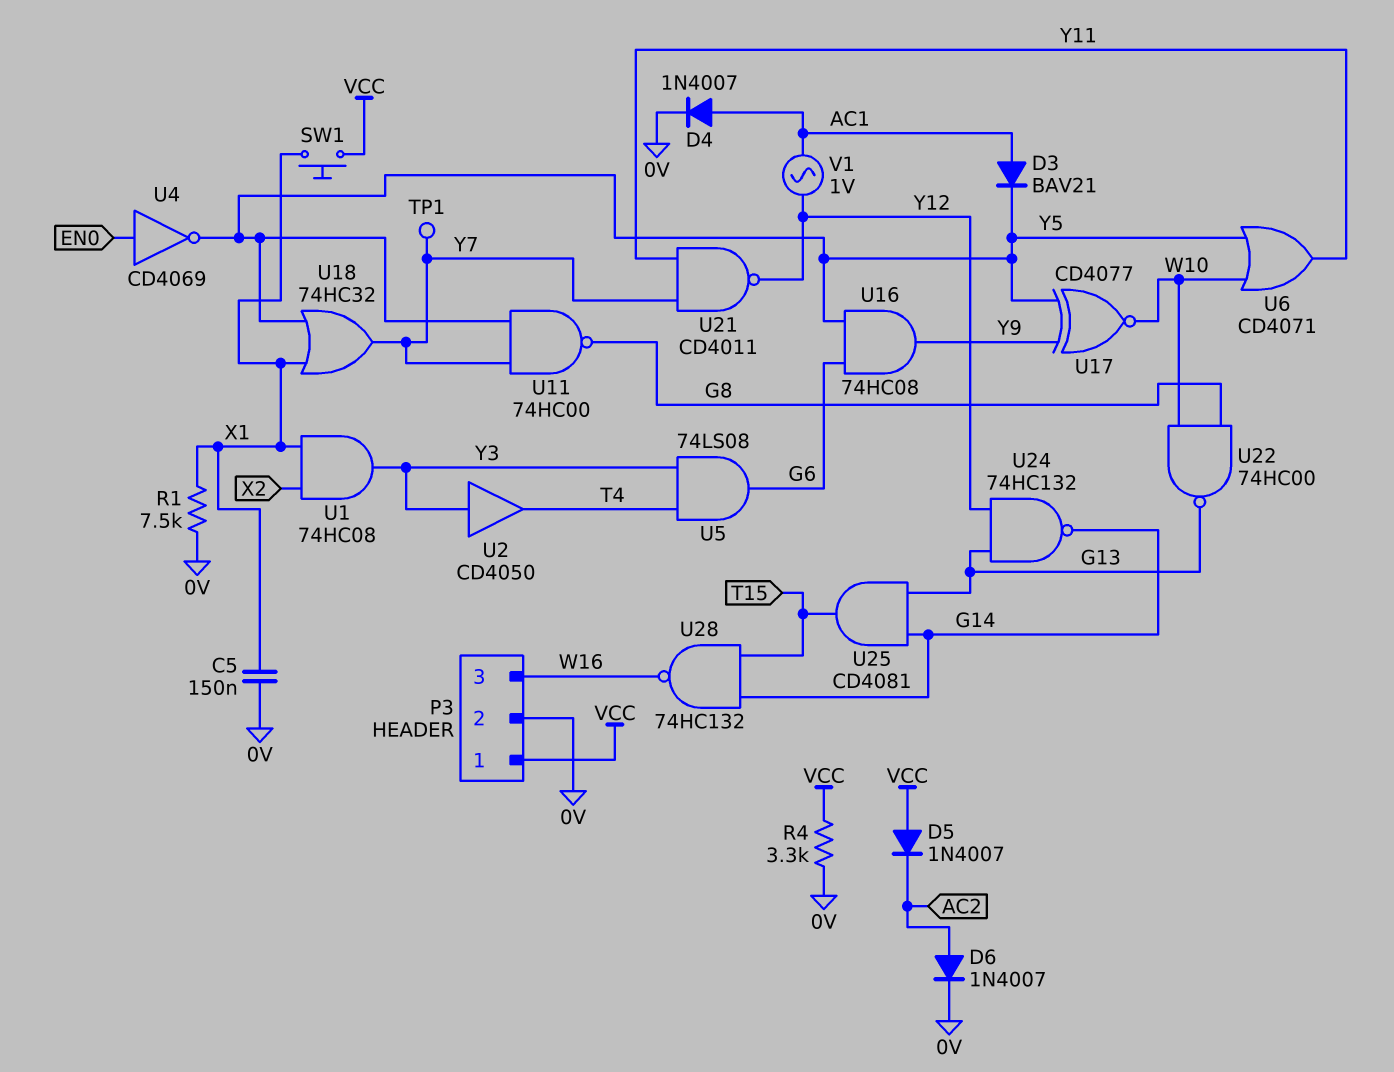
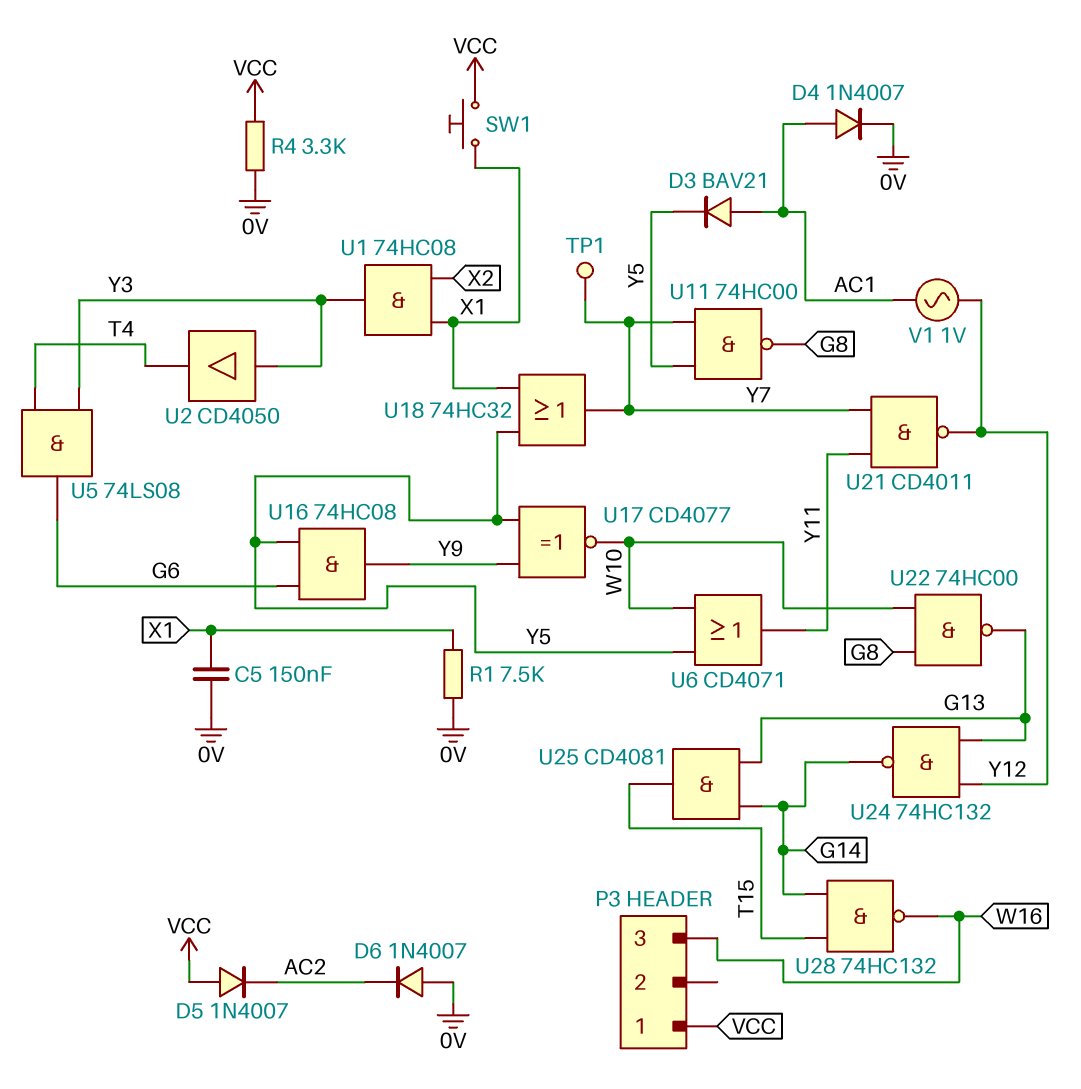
D6: diode 1N4007 (A AC2, K 0V) -> diode 1N4007 (A 0V, K AC2)
P3 pin 2: 0V -> none
U4: NOT CD4069 (in EN0, out Y5) -> none

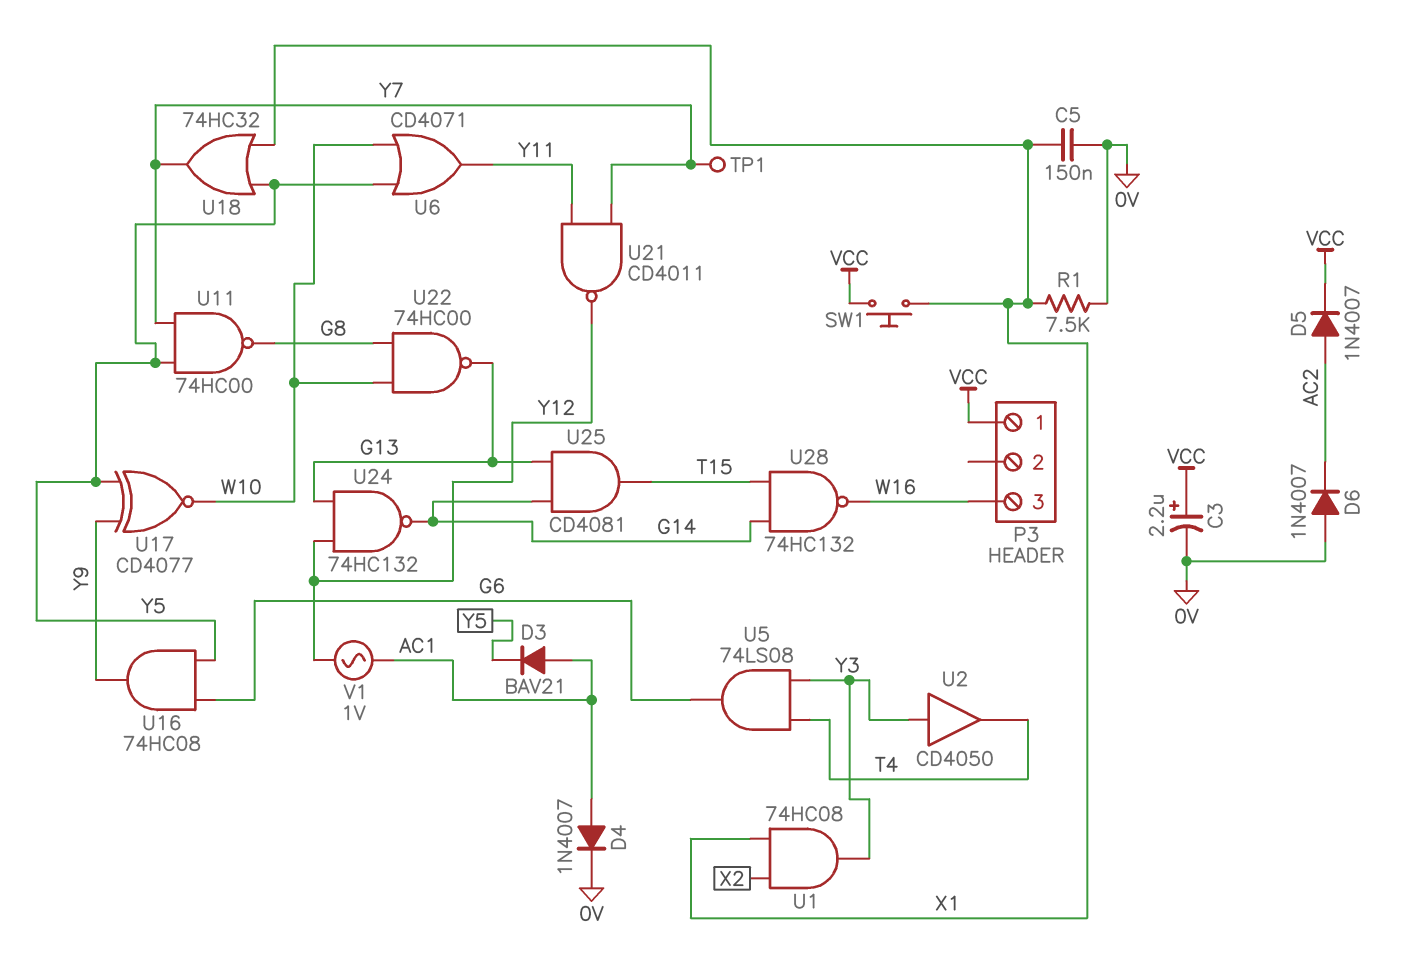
C3: none -> 2.2uF (plus VCC, minus 0V)
D5: diode 1N4007 (A VCC, K AC2) -> diode 1N4007 (A AC2, K VCC)
R4: 3.3k (0V, VCC) -> none

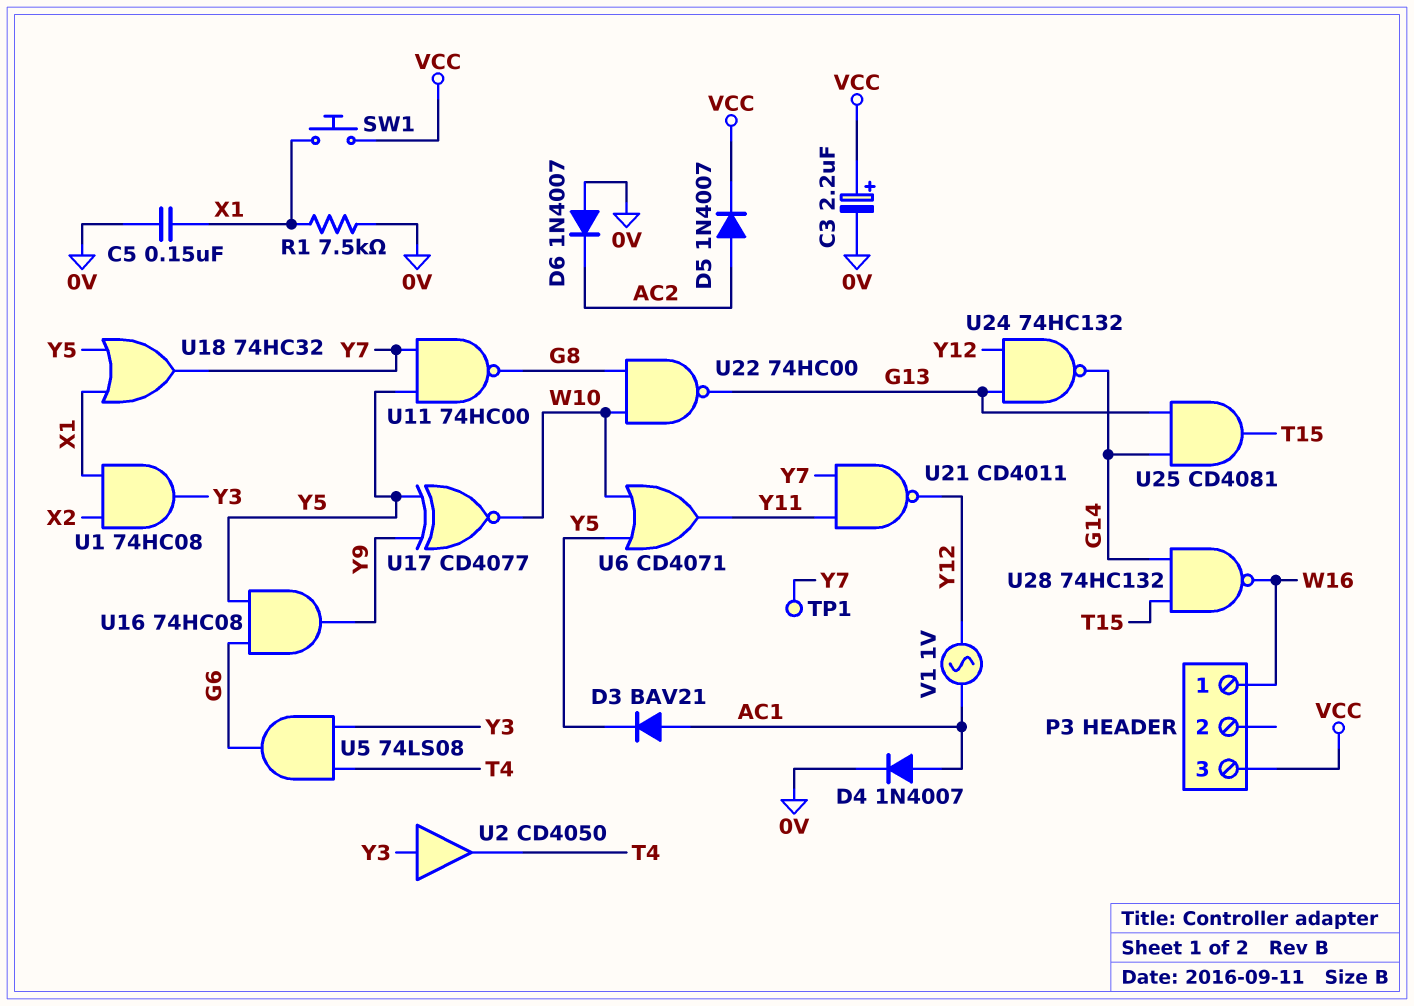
P3 pin 1: VCC -> W16
P3 pin 3: W16 -> VCC

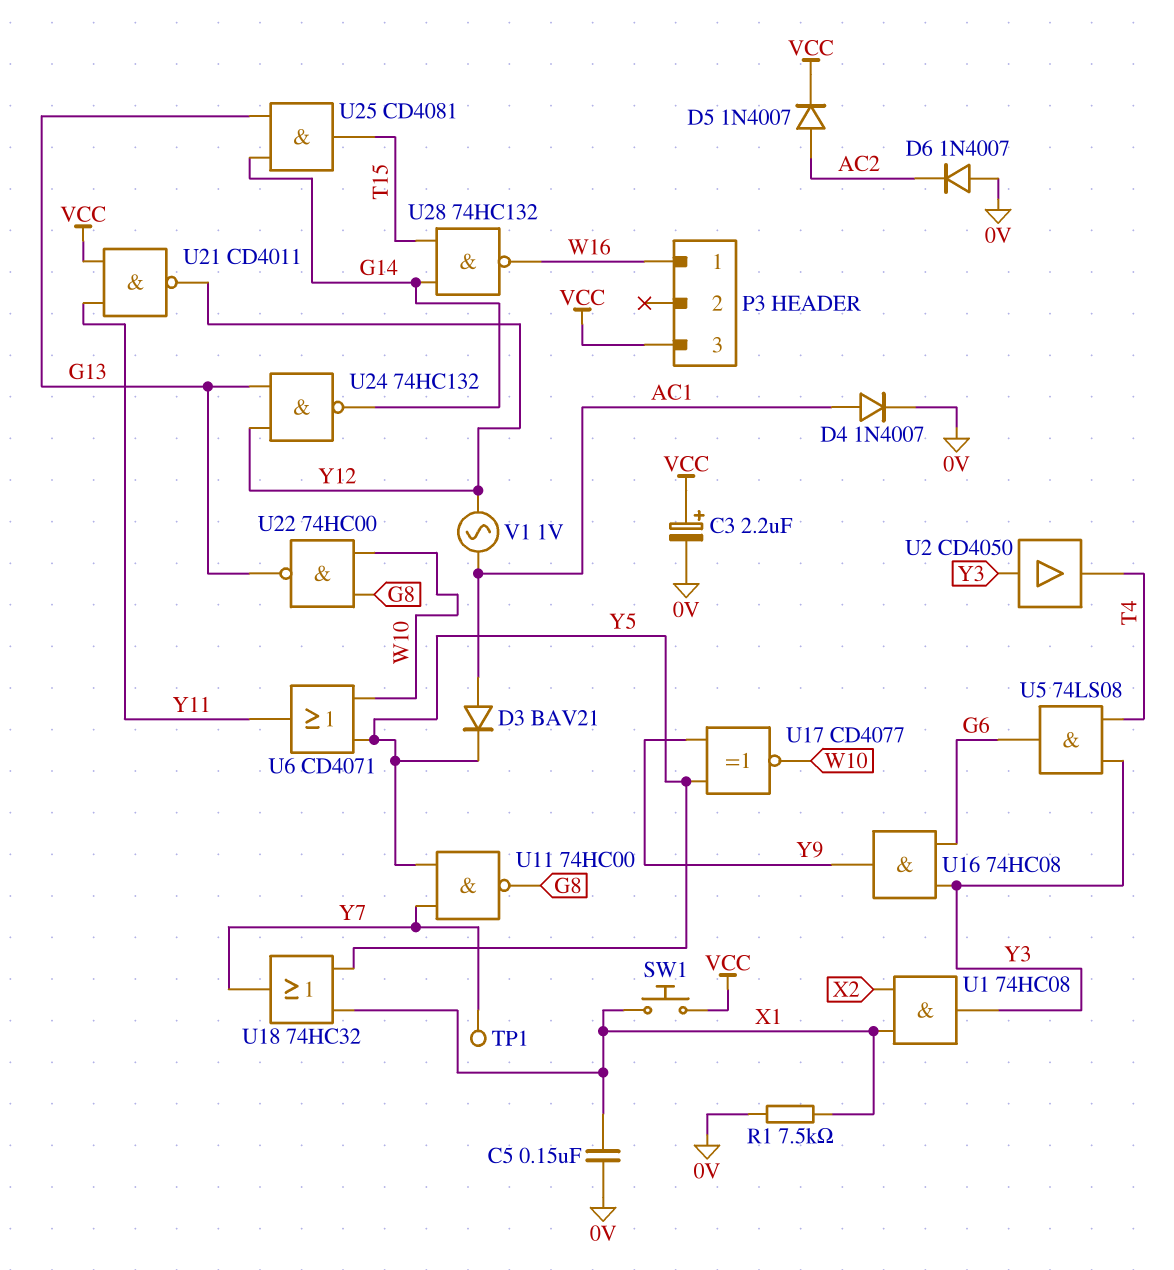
U16: AND 74HC08 (in G6, in Y5, out Y9) -> AND 74HC08 (in G6, in Y3, out Y9)
U21: NAND CD4011 (in Y7, in Y11, out Y12) -> NAND CD4011 (in VCC, in Y11, out Y12)

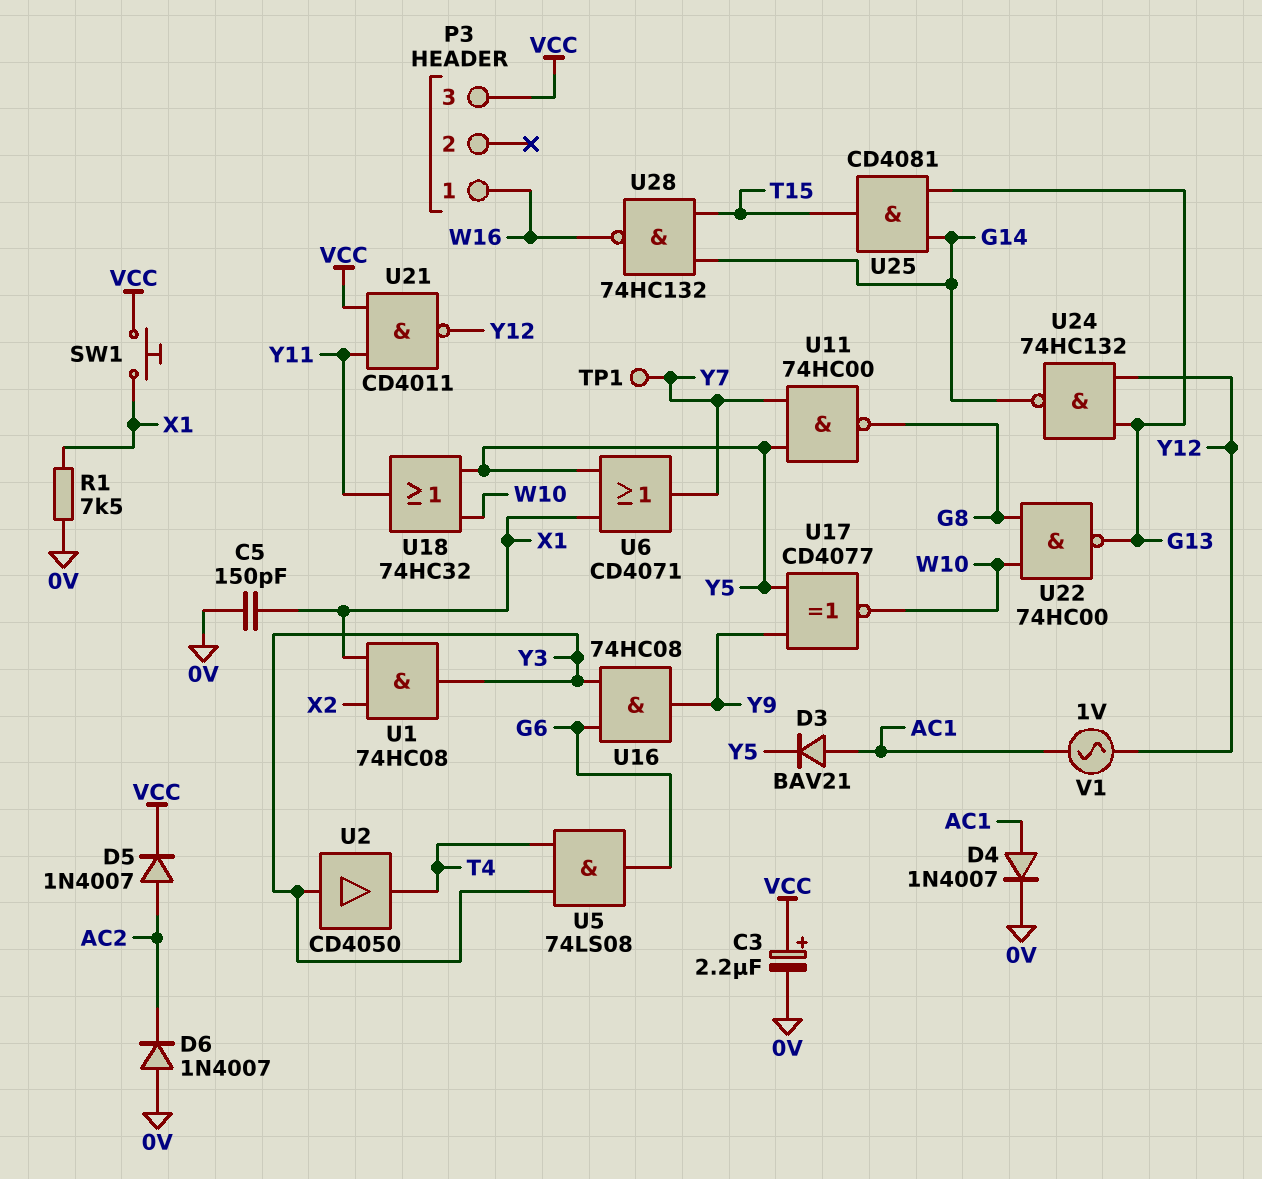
C5: 150nF (0V, X1) -> 150pF (0V, X1)
U6: OR CD4071 (in W10, in Y5, out Y11) -> OR CD4071 (in X1, in Y5, out Y7)
U18: OR 74HC32 (in X1, in Y5, out Y7) -> OR 74HC32 (in W10, in Y5, out Y11)

